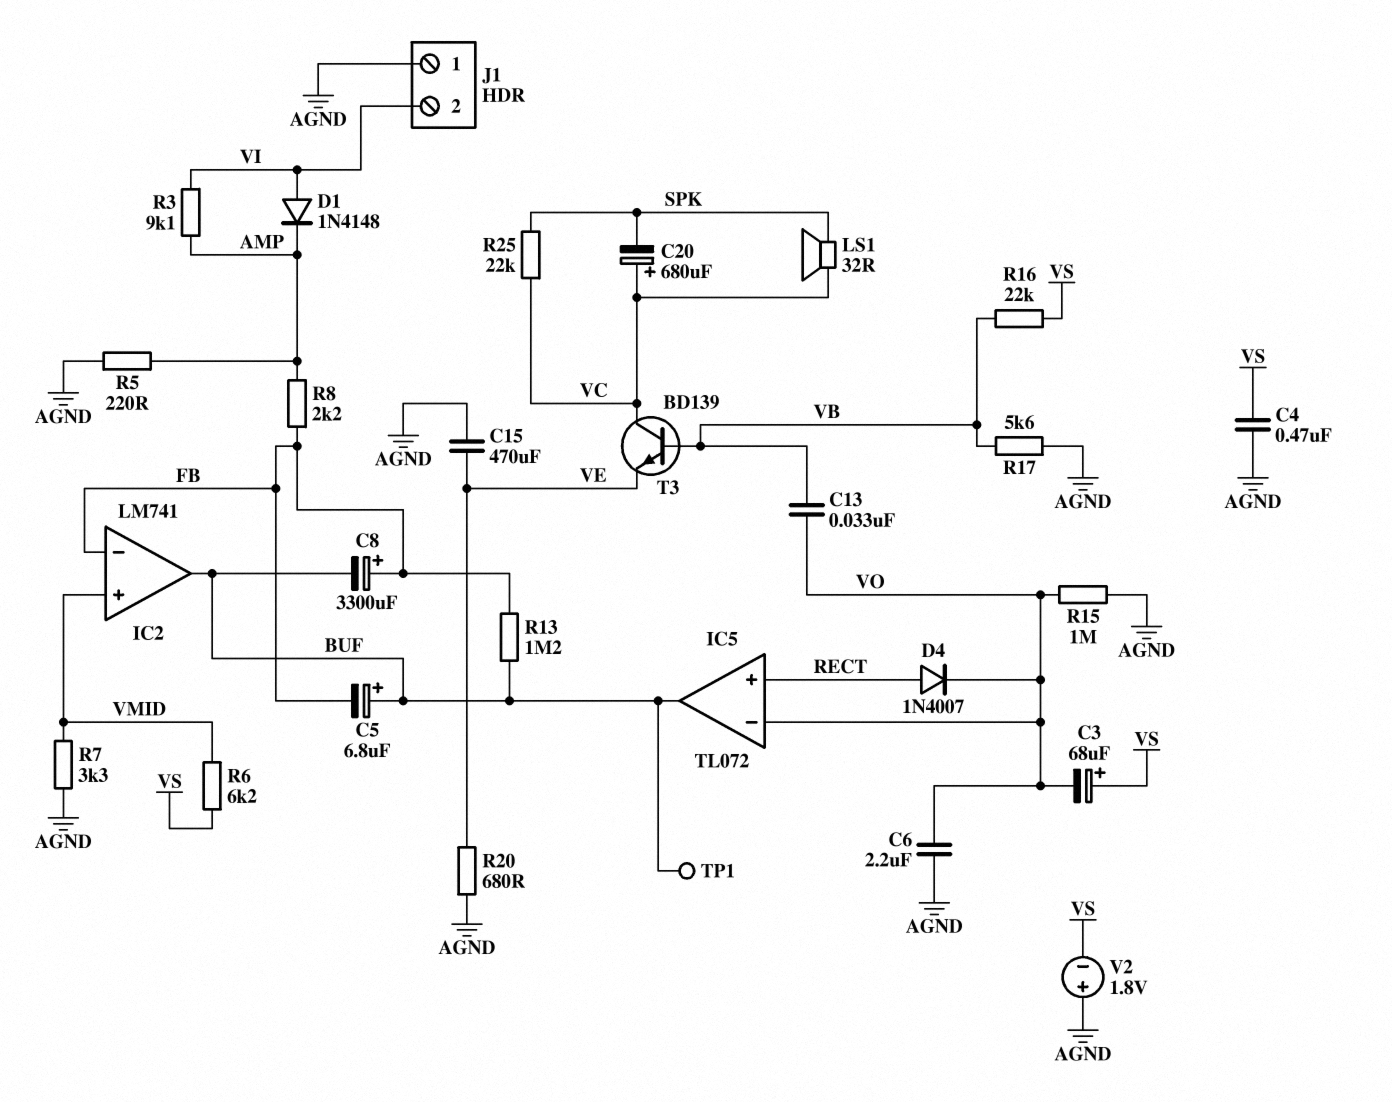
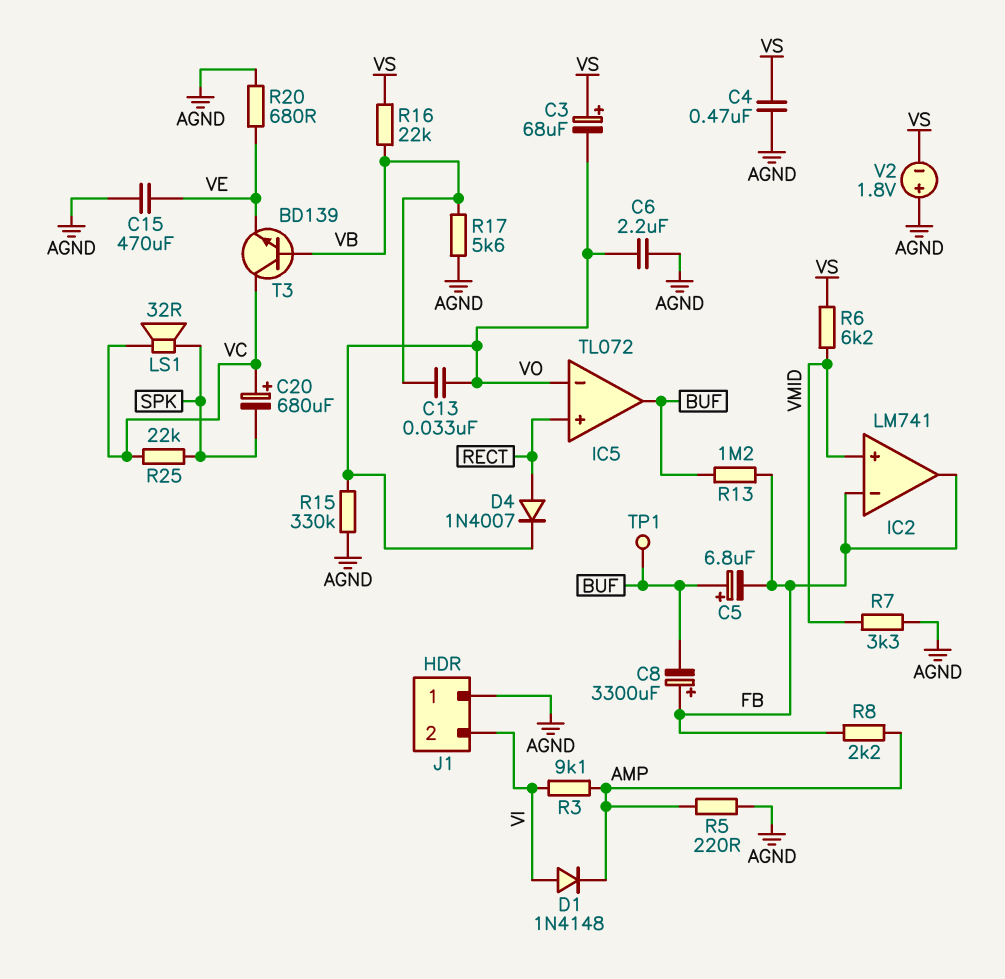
IC2 pin out: BUF -> FB
R15: 1M (AGND, VO) -> 330k (AGND, VO)

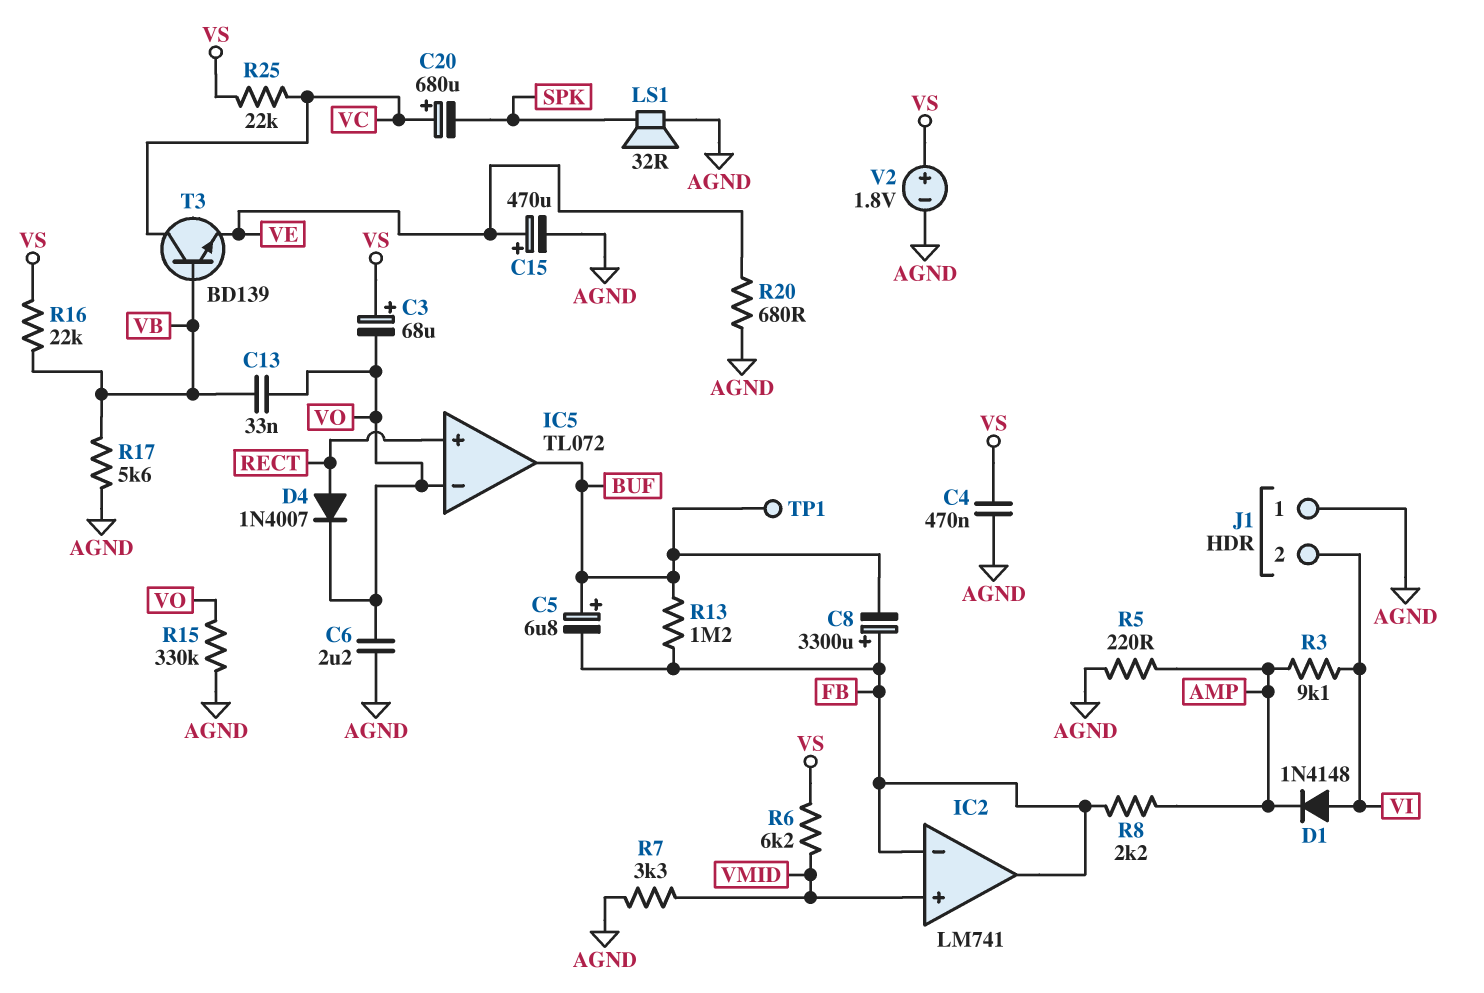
C15: 470uF (AGND, VE) -> 470uF (plus VE, minus AGND)
LS1: speaker 32R (SPK, VC) -> speaker 32R (AGND, SPK)
R25: 22k (SPK, VC) -> 22k (VC, VS)
V2: 1.8V (plus AGND, minus VS) -> 1.8V (plus VS, minus AGND)

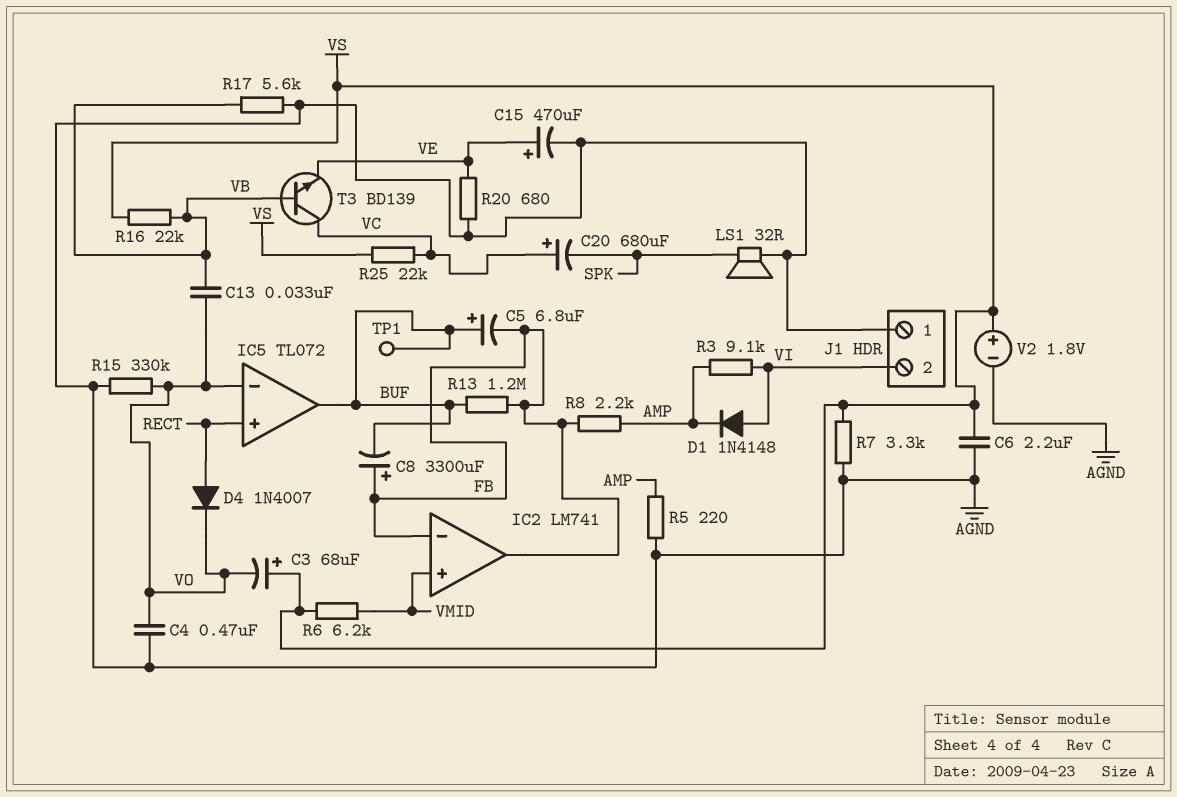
C4: 470nF (AGND, VS) -> 470nF (AGND, VO)
C6: 2.2uF (AGND, VO) -> 2.2uF (AGND, VS)
R7: 3.3k (AGND, VMID) -> 3.3k (AGND, VS)

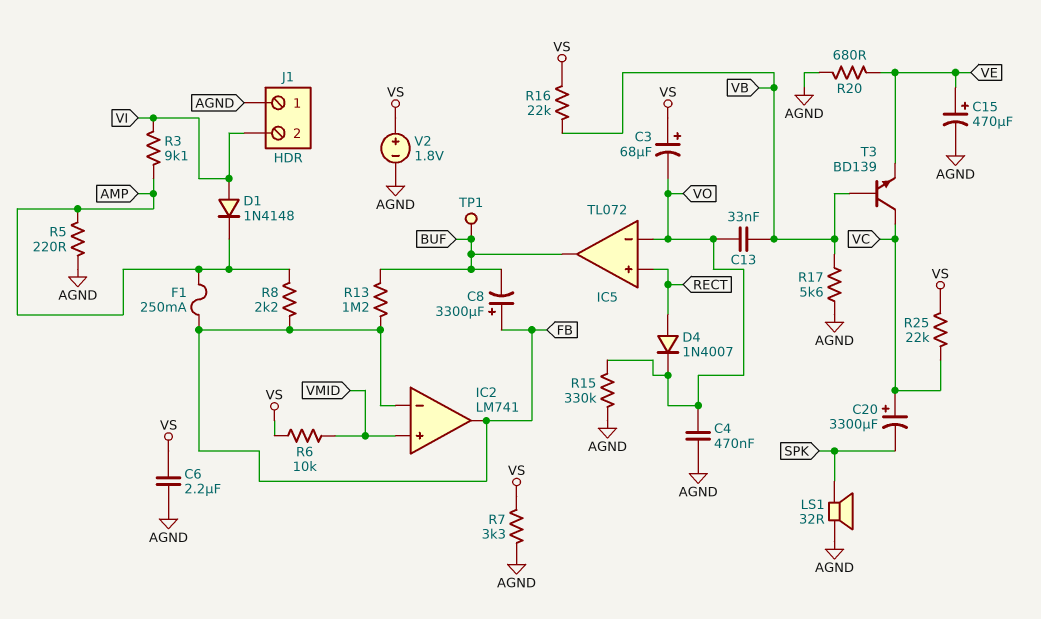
C5: 6.8uF (plus BUF, minus FB) -> none
C20: 680uF (plus VC, minus SPK) -> 3300uF (plus VC, minus SPK)
F1: none -> 250mA (AMP, FB)
R6: 6.2k (VMID, VS) -> 10k (VMID, VS)

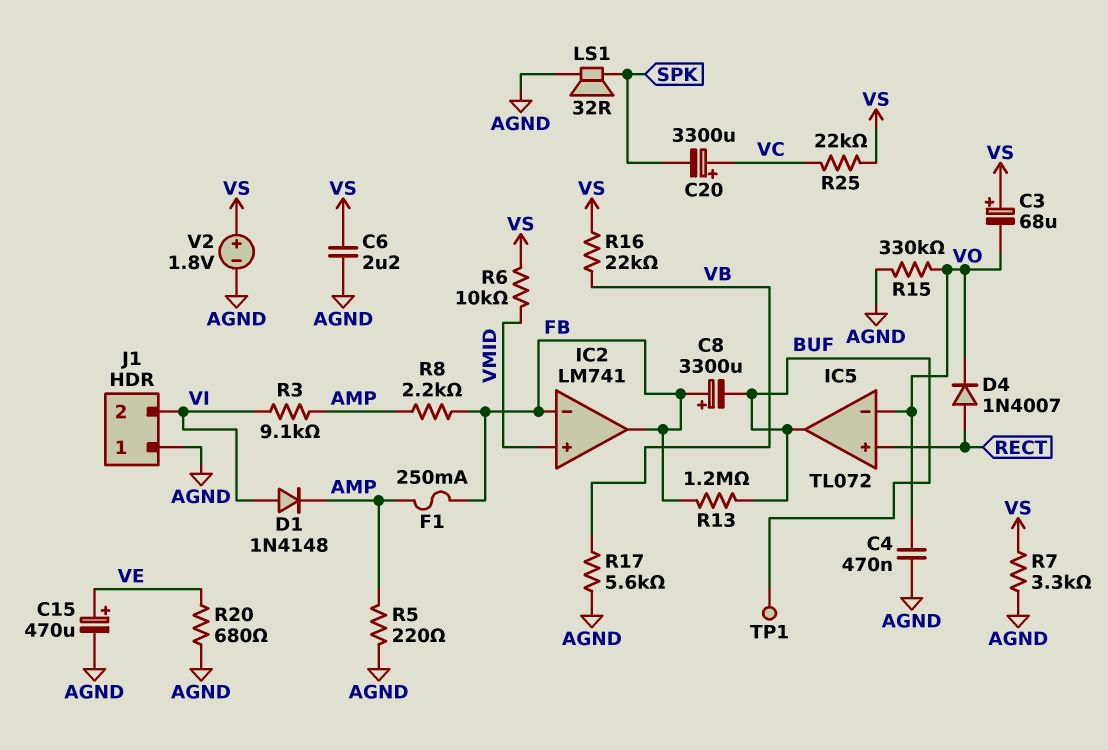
C13: 33nF (VB, VO) -> none
T3: NPN BD139 (B VB, C VC, E VE) -> none

